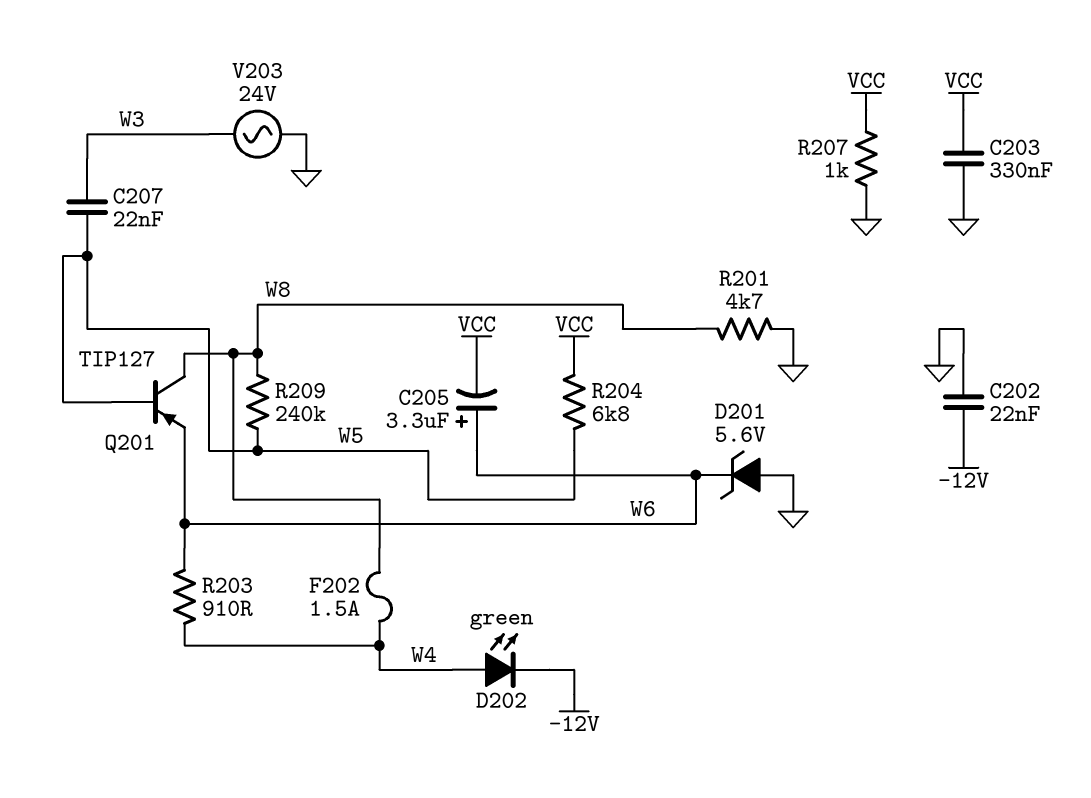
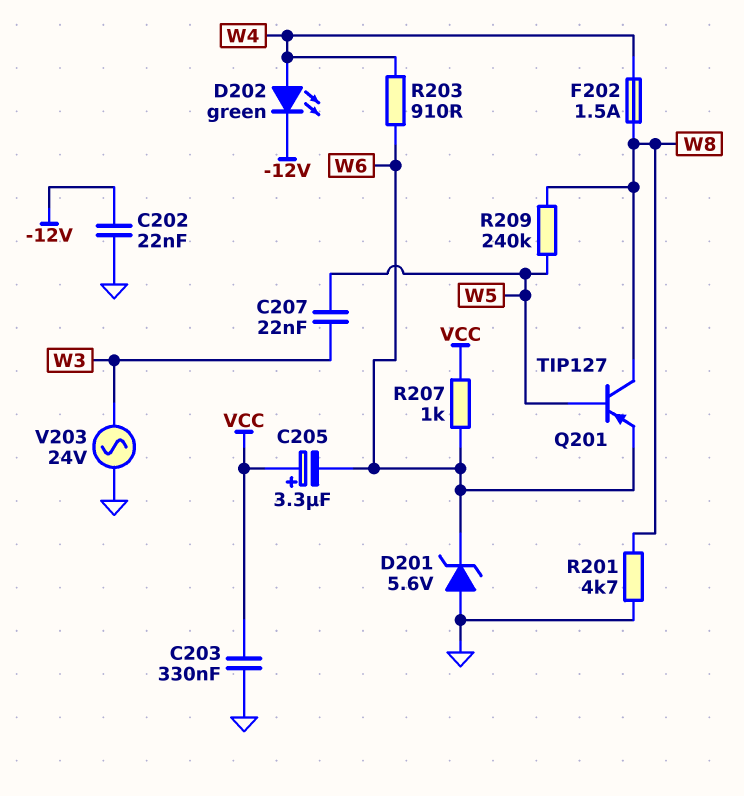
C205: 3.3uF (plus W6, minus VCC) -> 3.3uF (plus VCC, minus W6)
R204: 6.8k (VCC, W5) -> none
R207: 1k (GND, VCC) -> 1k (VCC, W6)

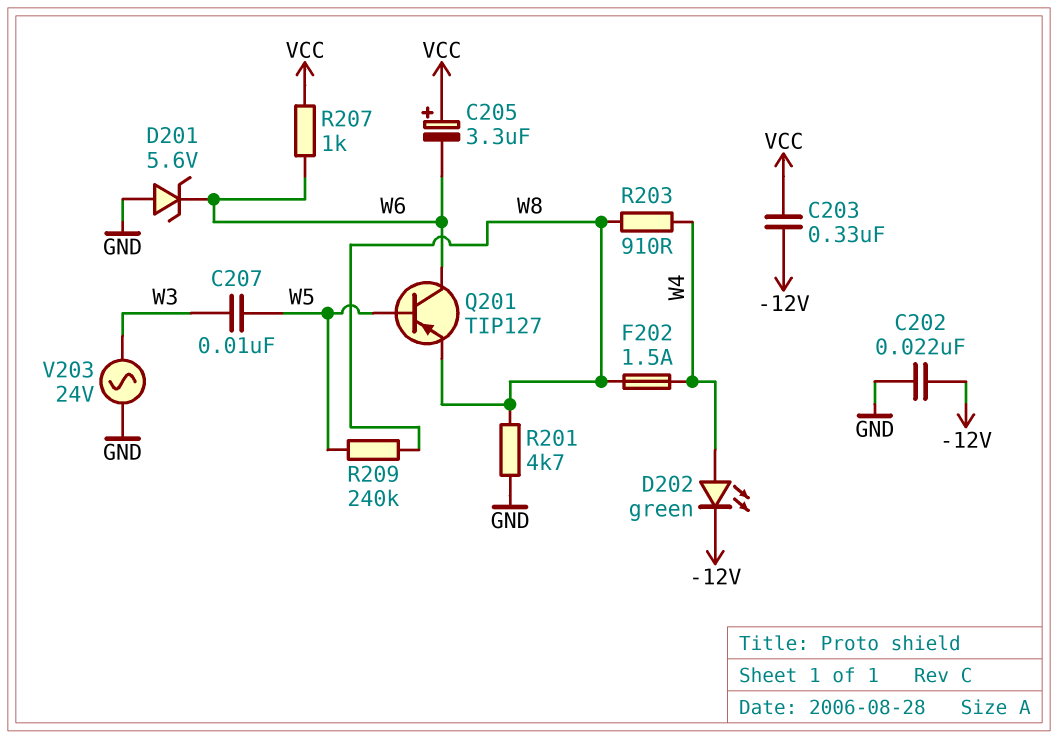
C203: 330nF (GND, VCC) -> 330nF (-12V, VCC)
C207: 22nF (W3, W5) -> 10nF (W3, W5)
Q201: PNP TIP127 (B W5, C W8, E W6) -> PNP TIP127 (B W5, C W6, E W8)
R203: 910 (W4, W6) -> 910 (W4, W8)

